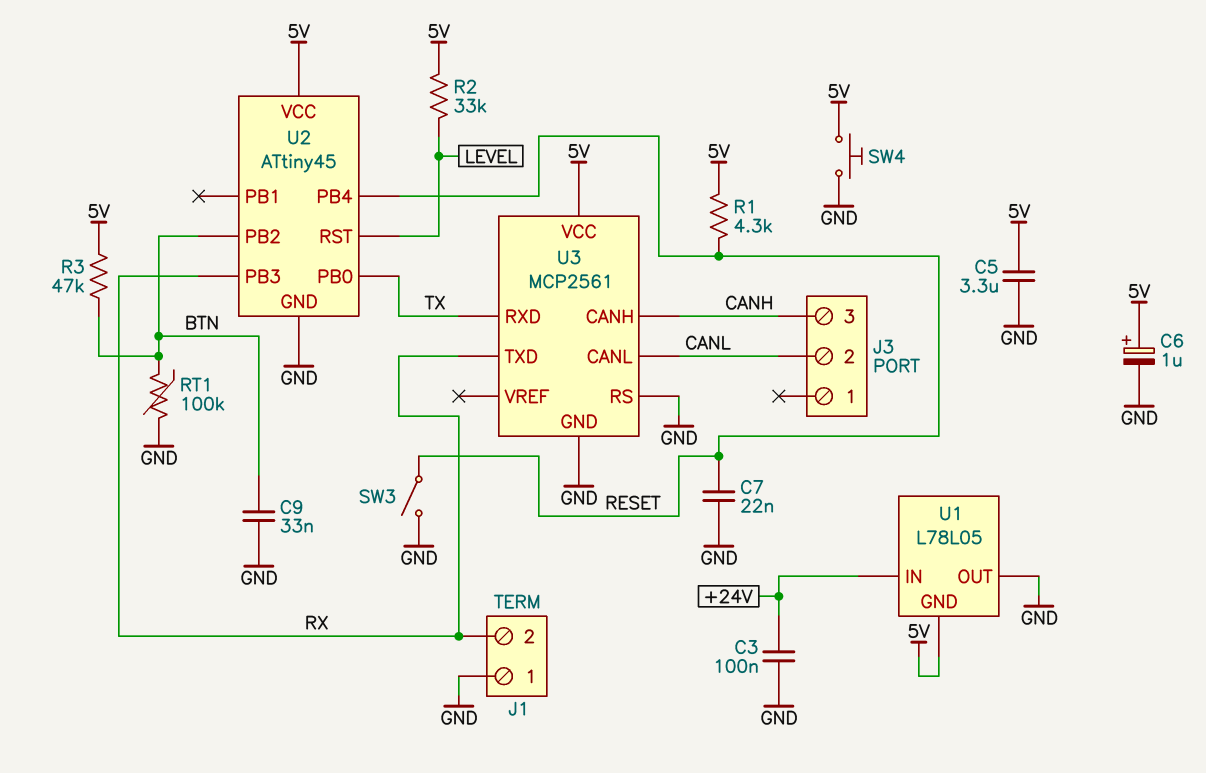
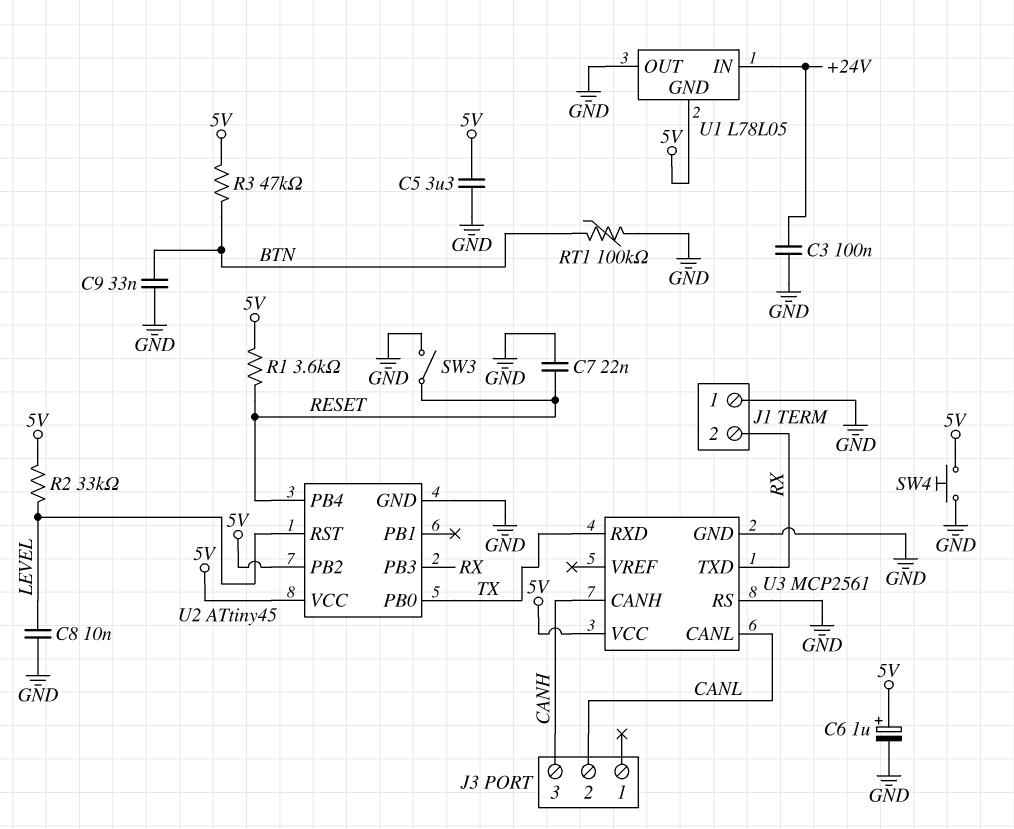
C8: none -> 10nF (GND, LEVEL)
R1: 4.3k (5V, RESET) -> 3.6k (5V, RESET)
U2 pin PB2: BTN -> 5V

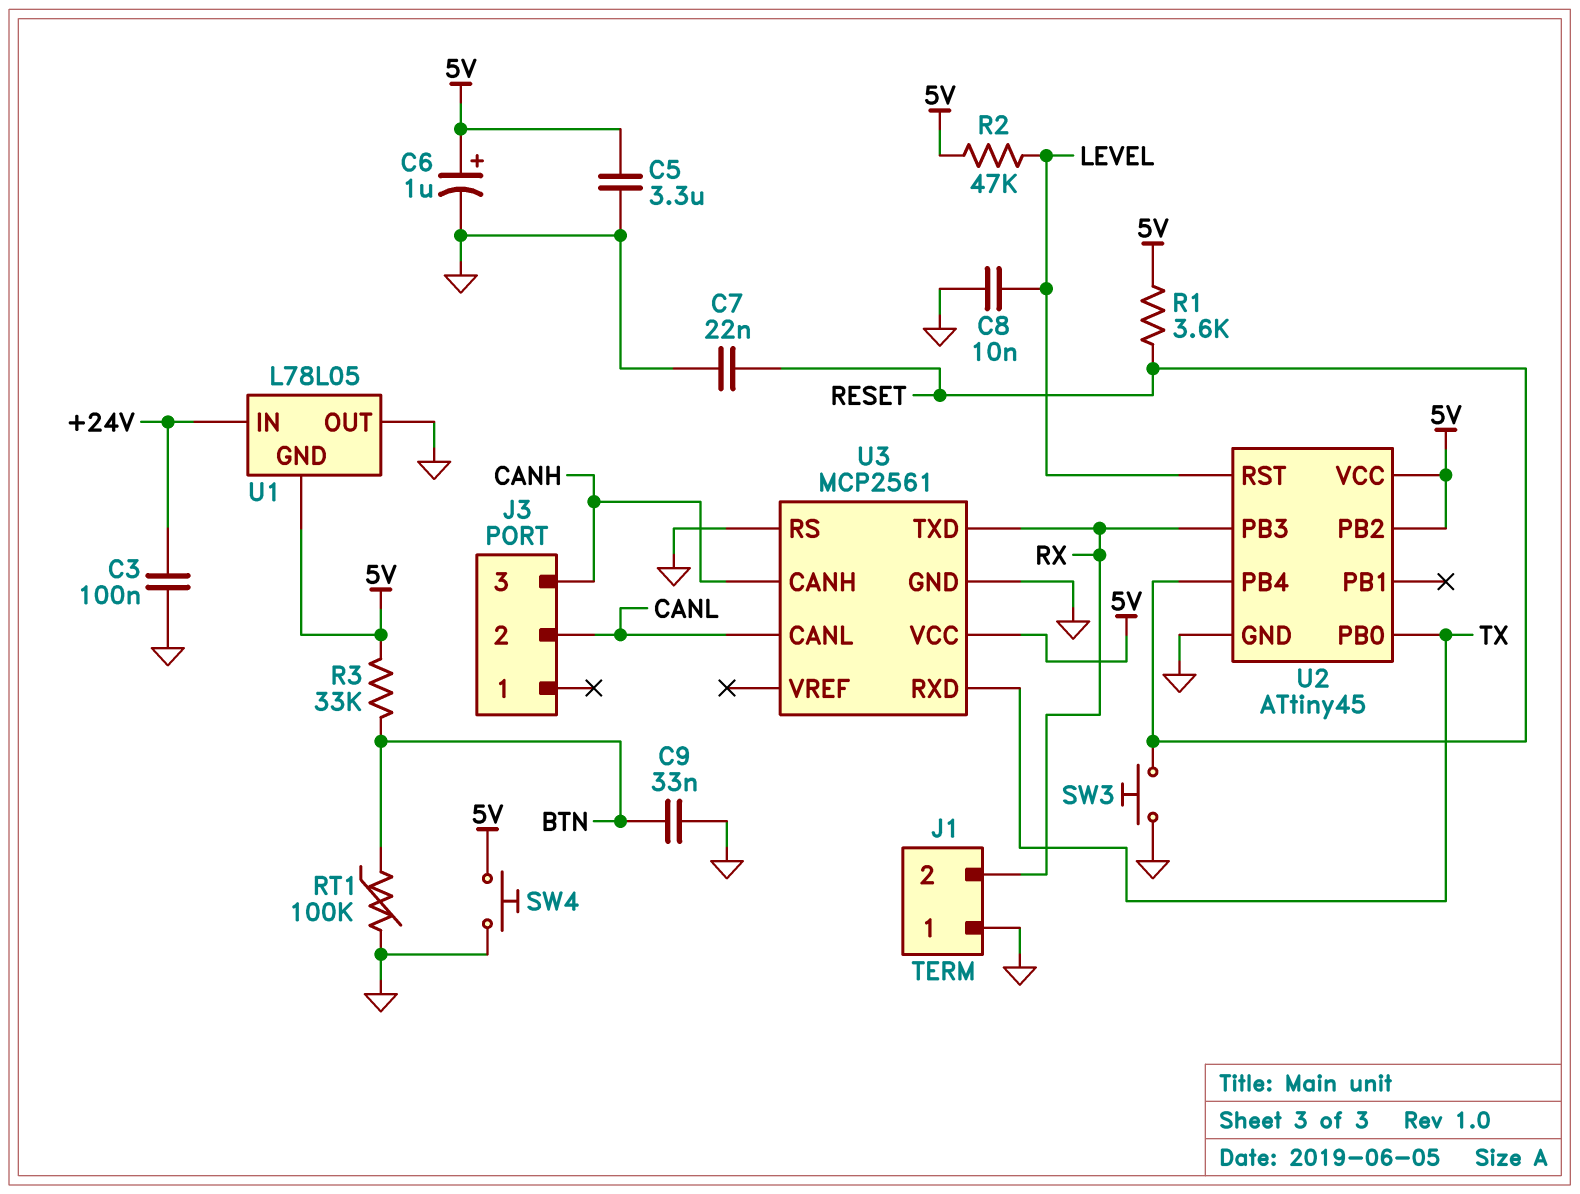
R2: 33k (5V, LEVEL) -> 47k (5V, LEVEL)
R3: 47k (5V, BTN) -> 33k (5V, BTN)
SW3: switch (GND, RESET) -> button (GND, RESET)

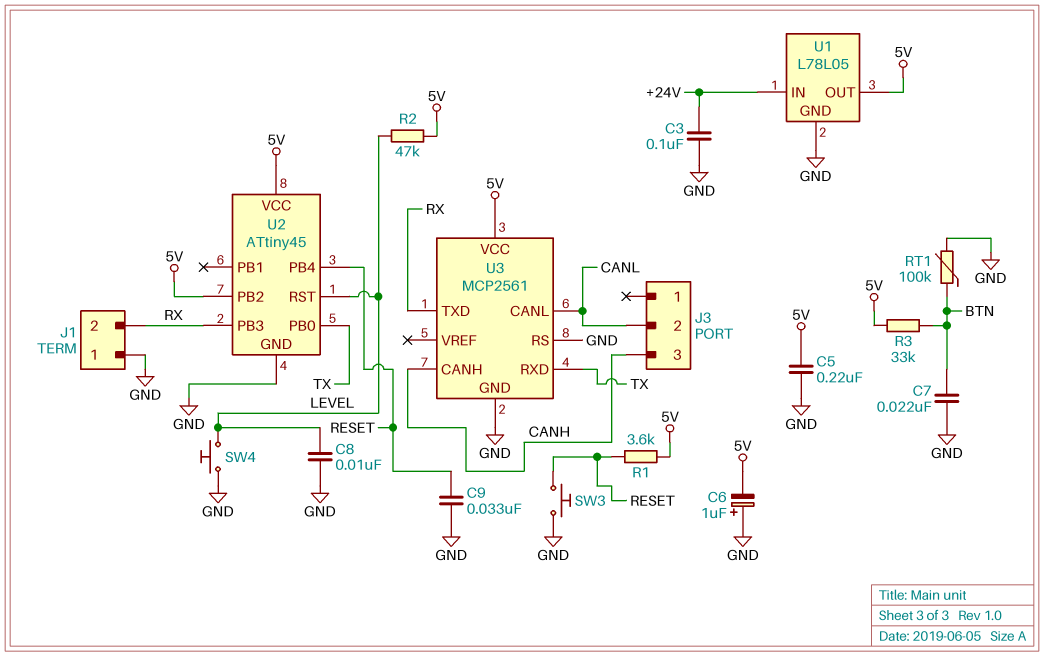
C5: 3.3uF (5V, GND) -> 220nF (5V, GND)
C6: 1uF (plus 5V, minus GND) -> 1uF (plus GND, minus 5V)
C7: 22nF (GND, RESET) -> 22nF (BTN, GND)
C9: 33nF (BTN, GND) -> 33nF (GND, RESET)
SW4: button (5V, GND) -> button (GND, LEVEL)
U1 pin GND: 5V -> GND
U1 pin OUT: GND -> 5V

